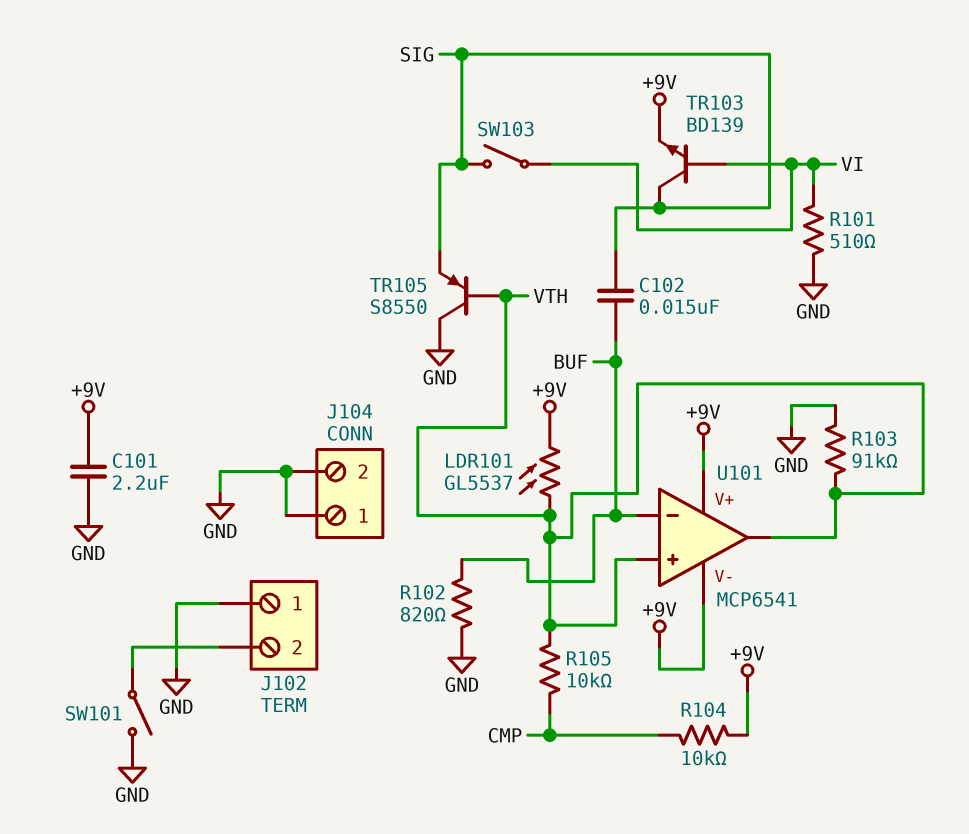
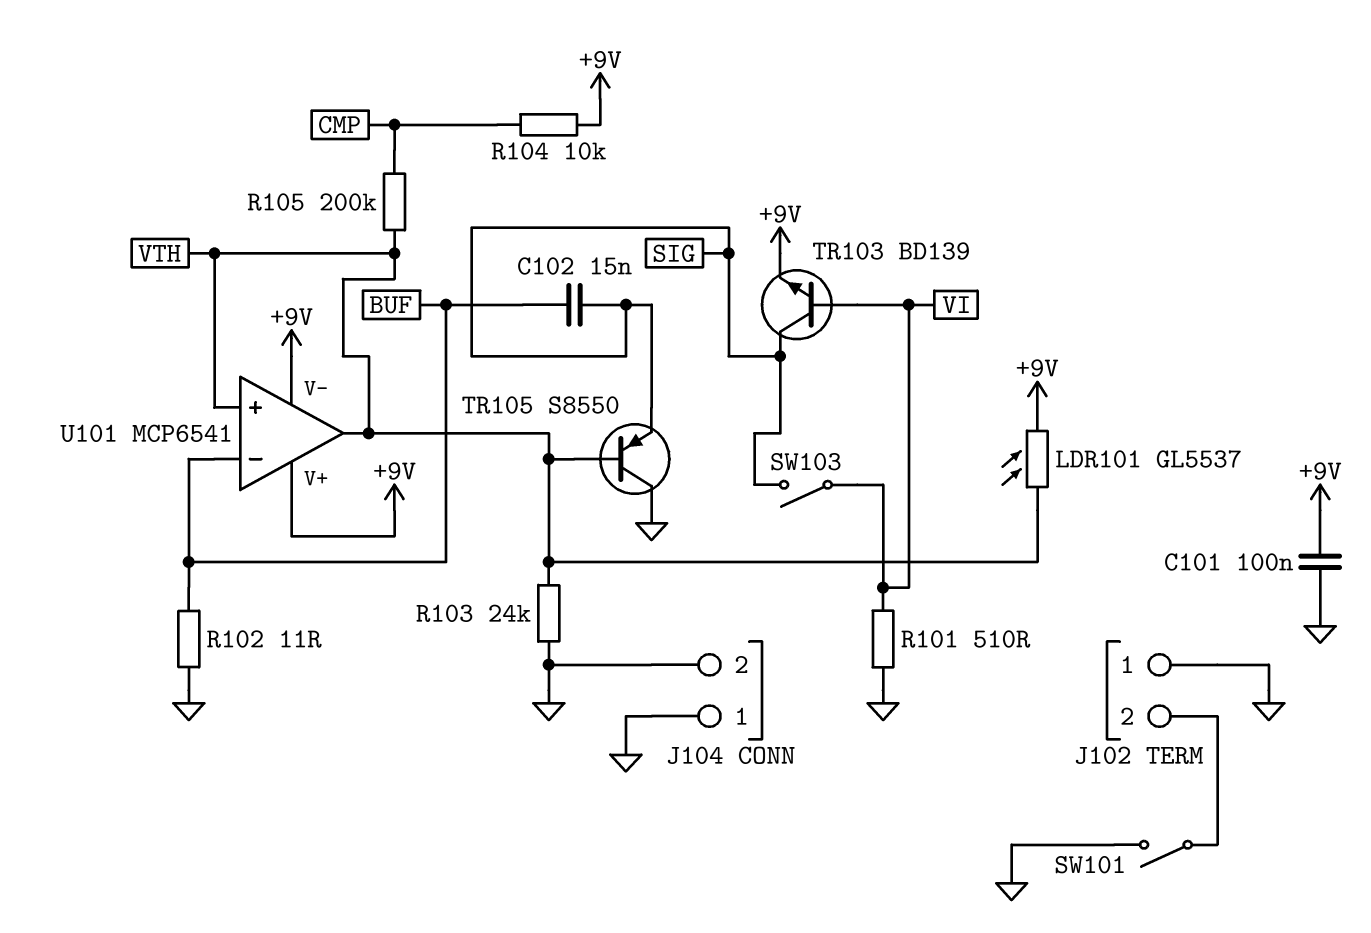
C101: 2.2uF (+9V, GND) -> 100nF (+9V, GND)
R102: 820 (BUF, GND) -> 11 (BUF, GND)
R103: 91k (GND, VTH) -> 24k (GND, VTH)
R105: 10k (CMP, VTH) -> 200k (CMP, VTH)

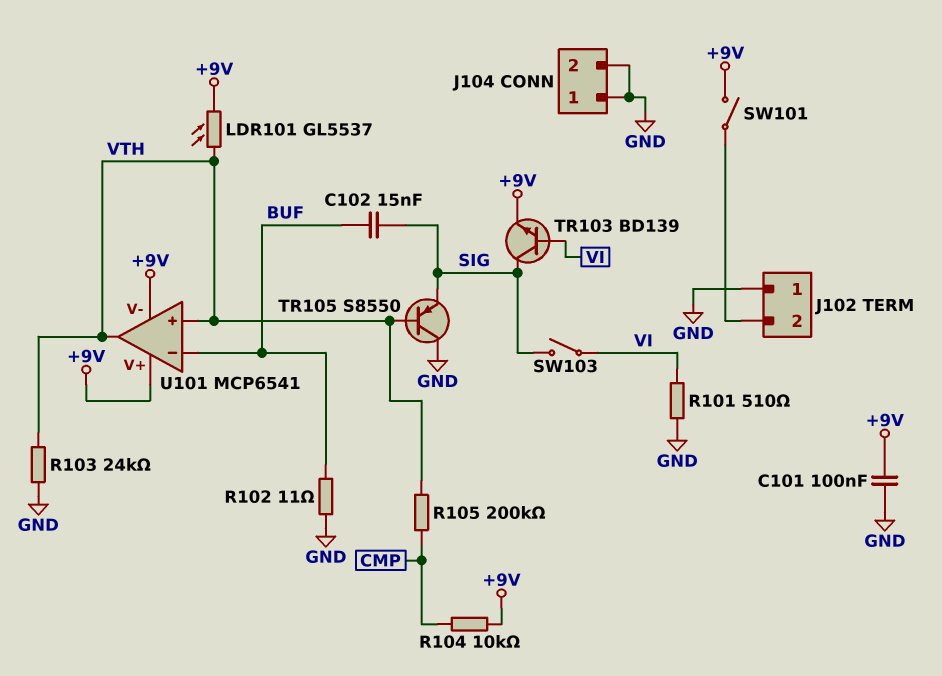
SW101: switch (GND, J102/2) -> switch (+9V, J102/2)

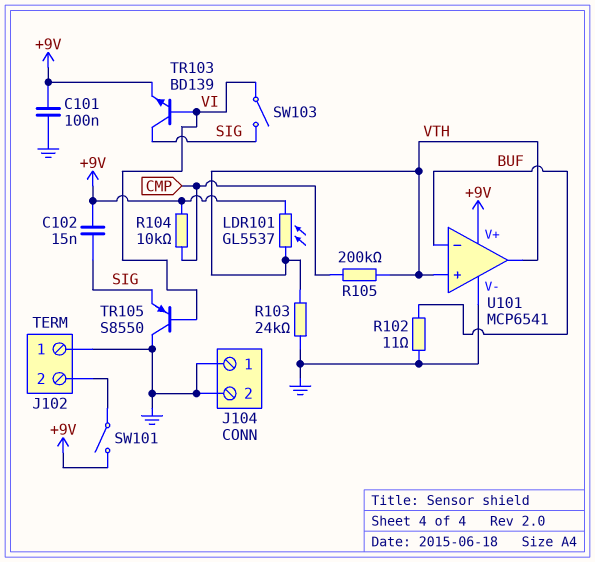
C102: 15nF (BUF, SIG) -> 15nF (+9V, SIG)
R101: 510 (GND, VI) -> none
TR105: PNP S8550 (B VTH, C GND, E SIG) -> PNP S8550 (B VI, C GND, E SIG)
U101 pin V-: +9V -> GND

